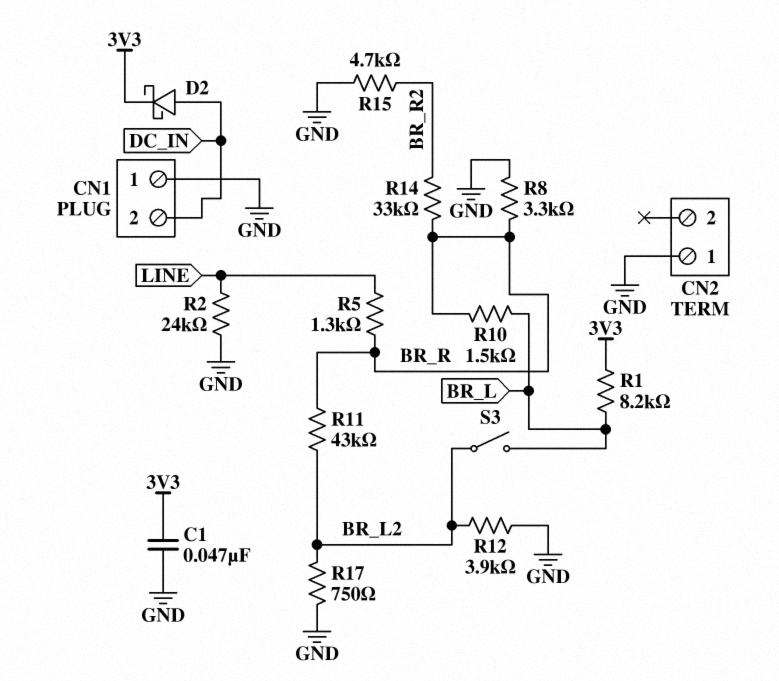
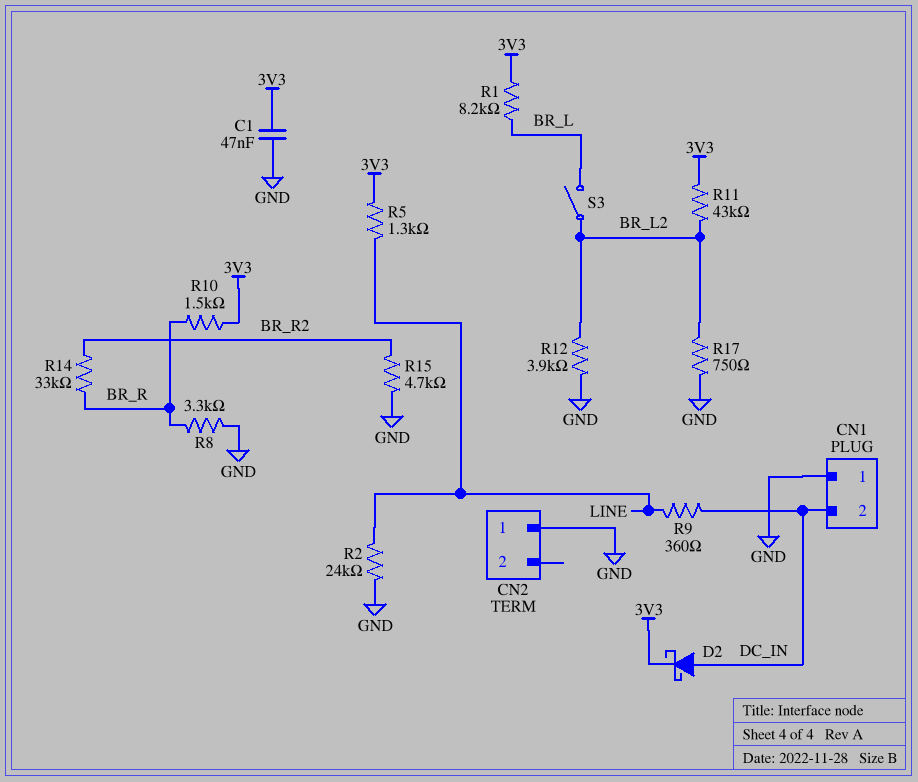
R5: 1.3k (BR_R, LINE) -> 1.3k (3V3, LINE)
R9: none -> 360 (DC_IN, LINE)
R10: 1.5k (BR_L, BR_R) -> 1.5k (3V3, BR_R)
R11: 43k (BR_L2, BR_R) -> 43k (3V3, BR_L2)

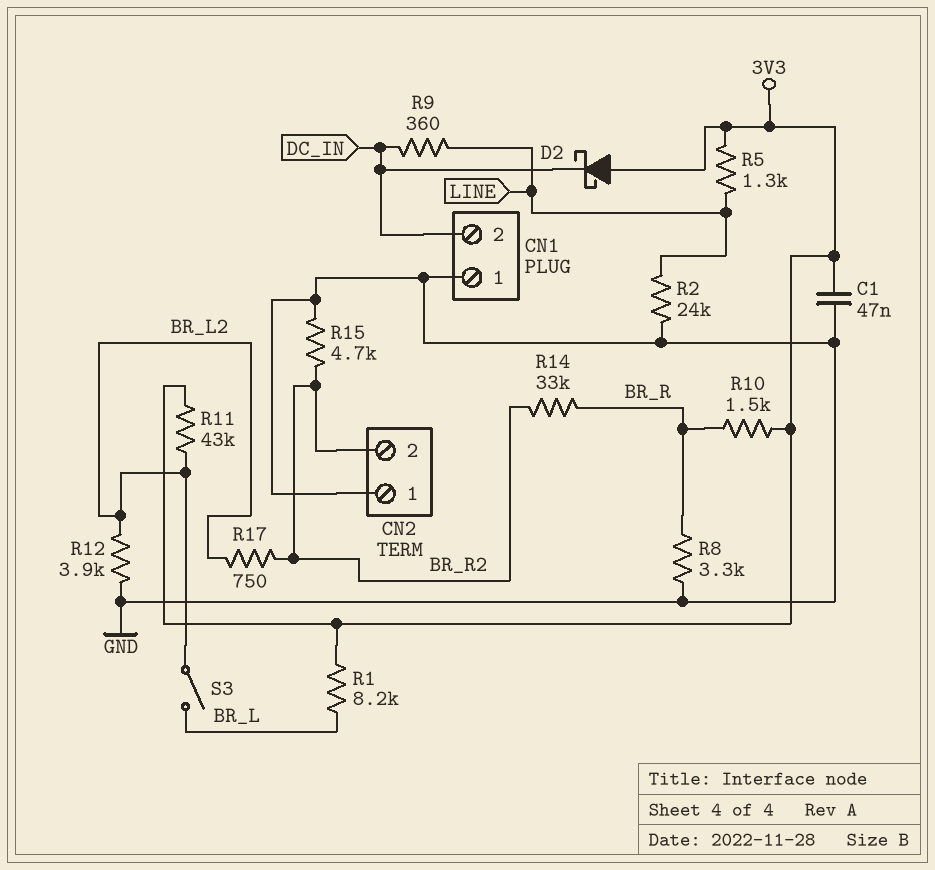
CN2 pin 2: none -> BR_R2
D2: schottky (A DC_IN, K 3V3) -> schottky (A 3V3, K DC_IN)
R17: 750 (BR_L2, GND) -> 750 (BR_L2, BR_R2)

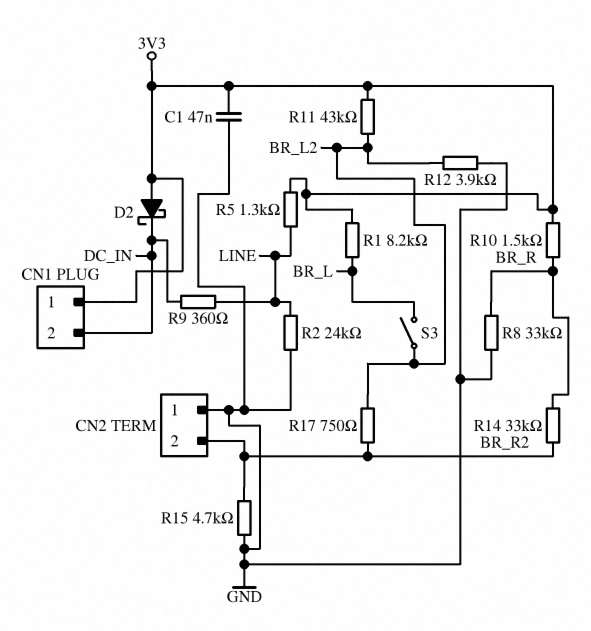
CN1 pin 1: GND -> 3V3
R8: 3.3k (BR_R, GND) -> 33k (BR_R, GND)

